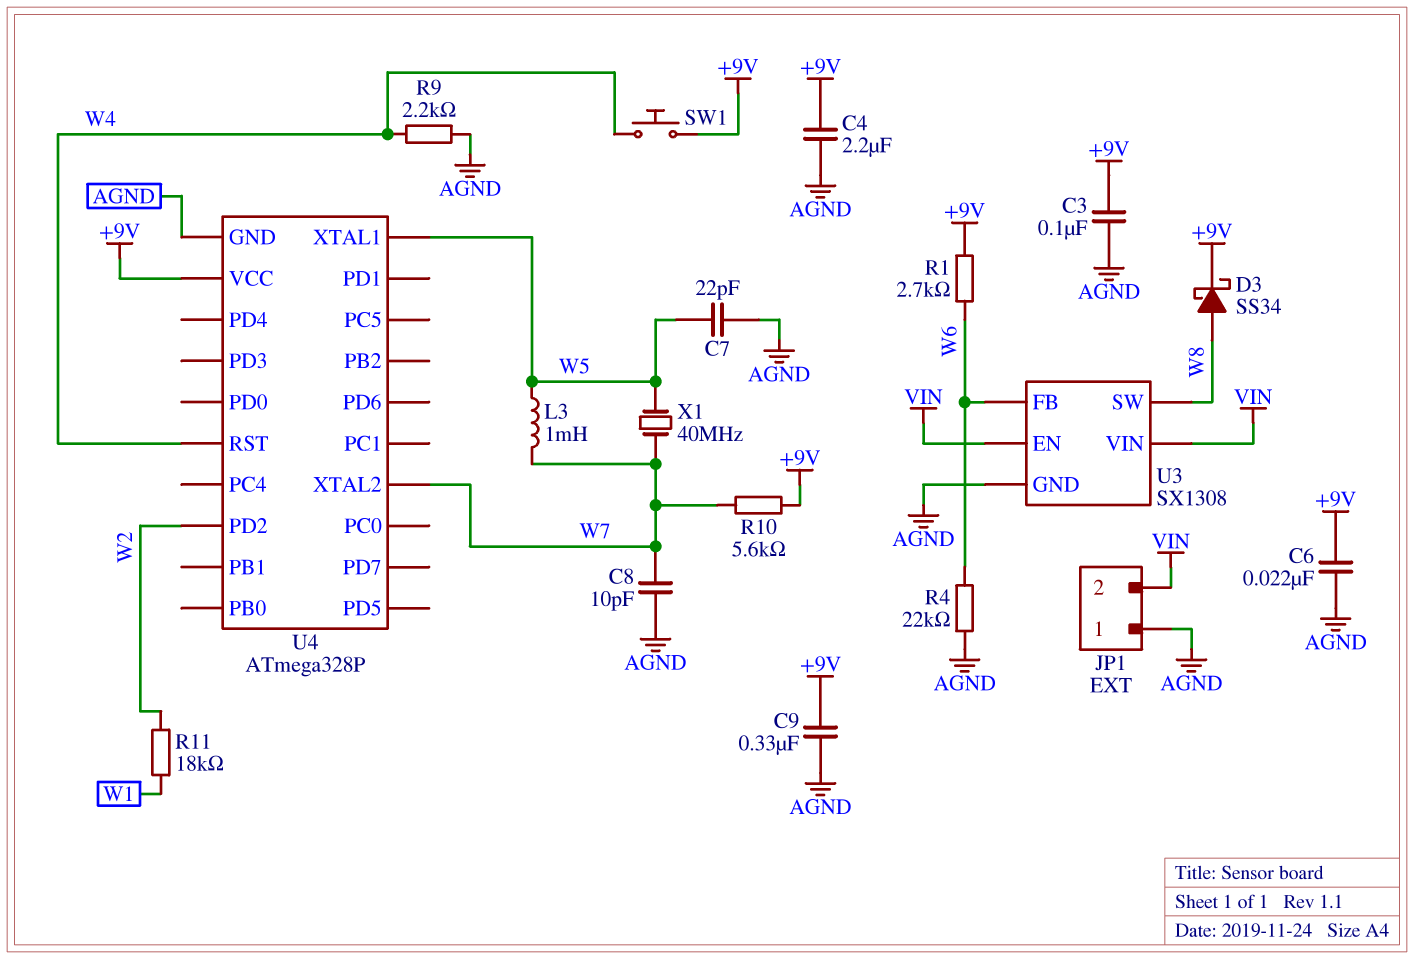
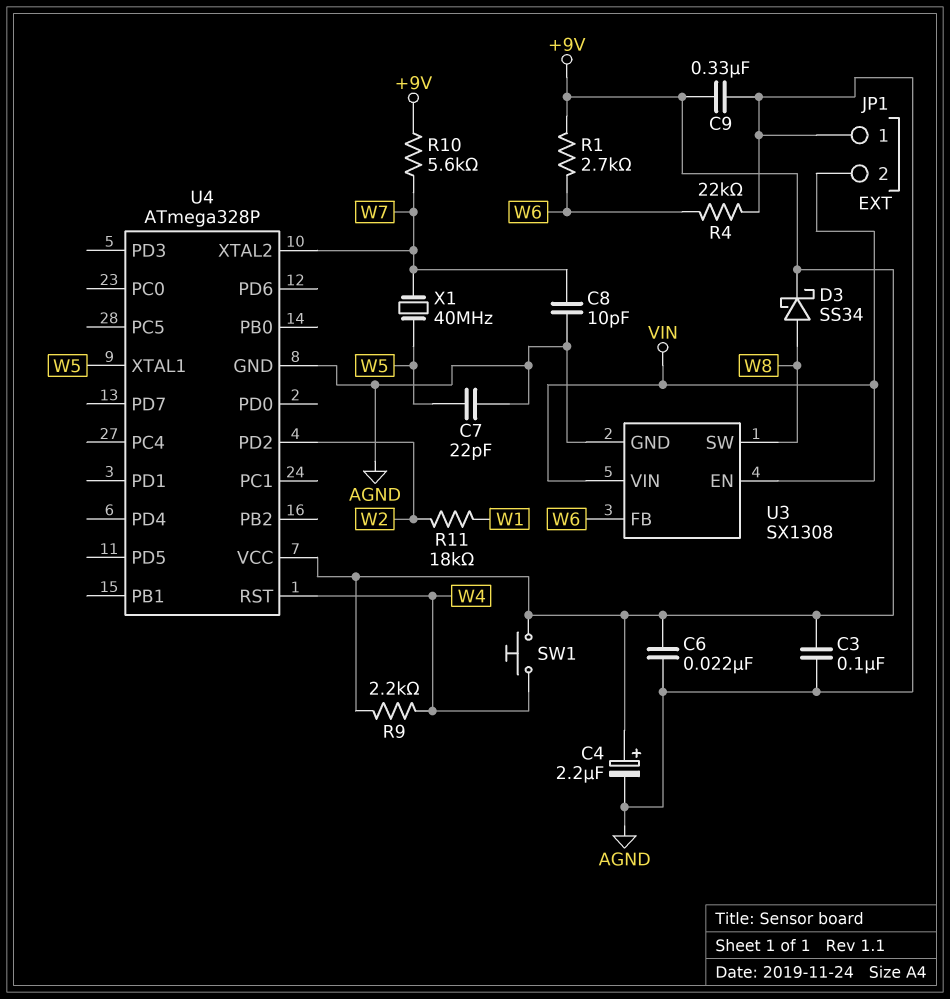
C4: 2.2uF (+9V, AGND) -> 2.2uF (plus +9V, minus AGND)
L3: 1mH (W5, W7) -> none
R9: 2.2k (AGND, W4) -> 2.2k (+9V, W4)

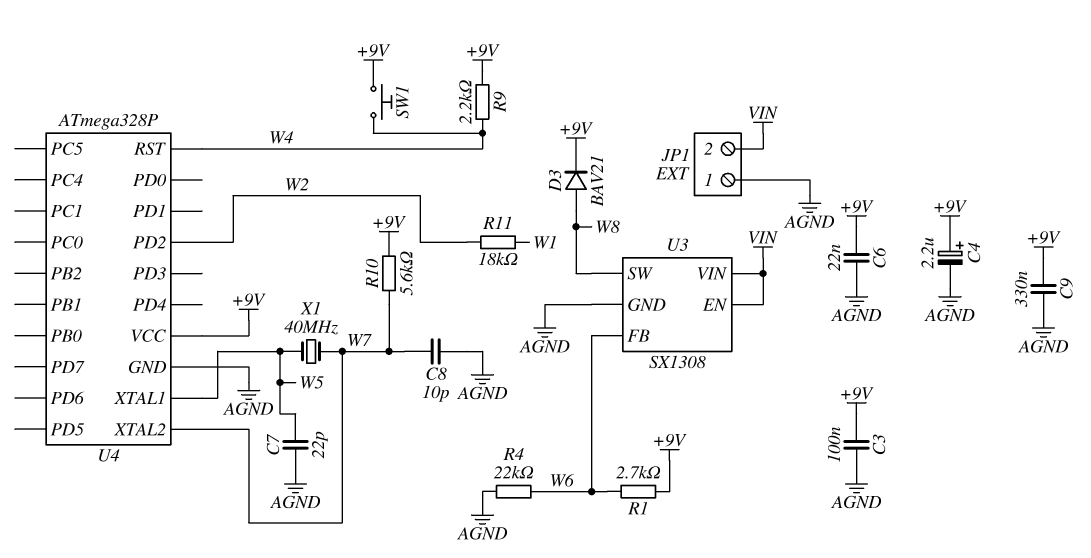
D3: schottky SS34 (A W8, K +9V) -> diode BAV21 (A W8, K +9V)

